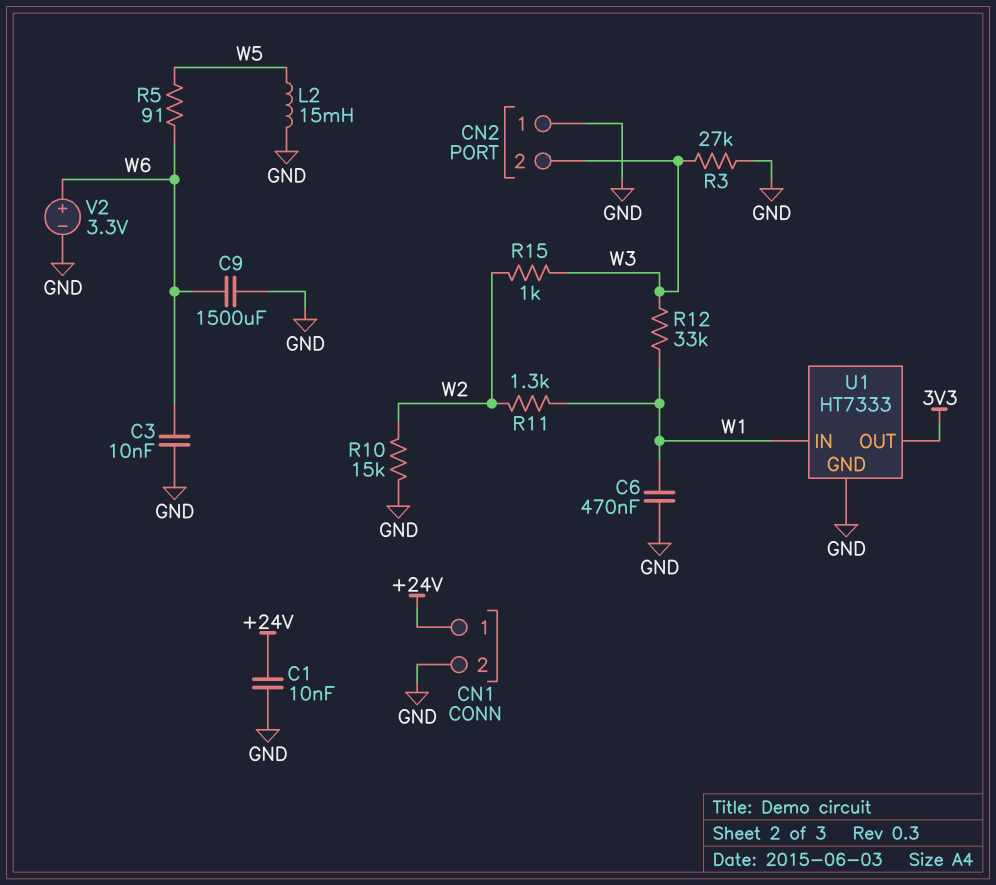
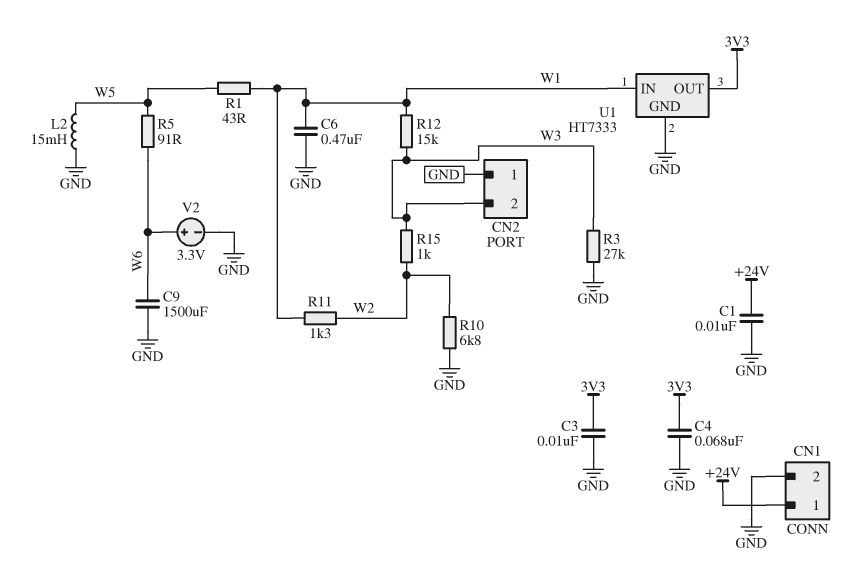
C3: 10nF (GND, W6) -> 10nF (3V3, GND)
C4: none -> 68nF (3V3, GND)
R1: none -> 43 (W1, W5)
R10: 15k (GND, W2) -> 6.8k (GND, W2)
R12: 33k (W1, W3) -> 15k (W1, W3)

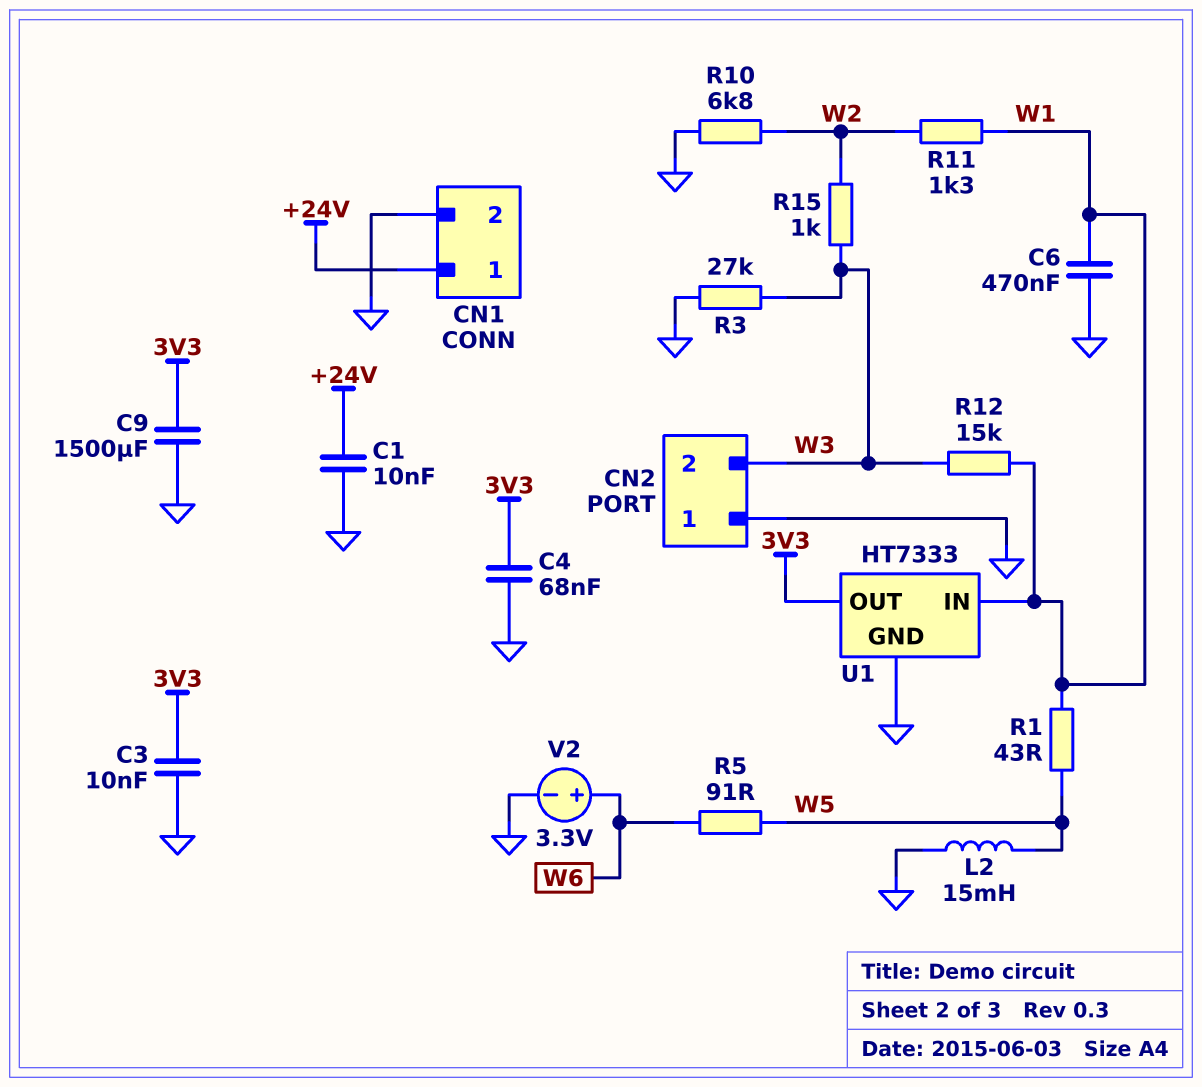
C9: 1500uF (GND, W6) -> 1500uF (3V3, GND)

